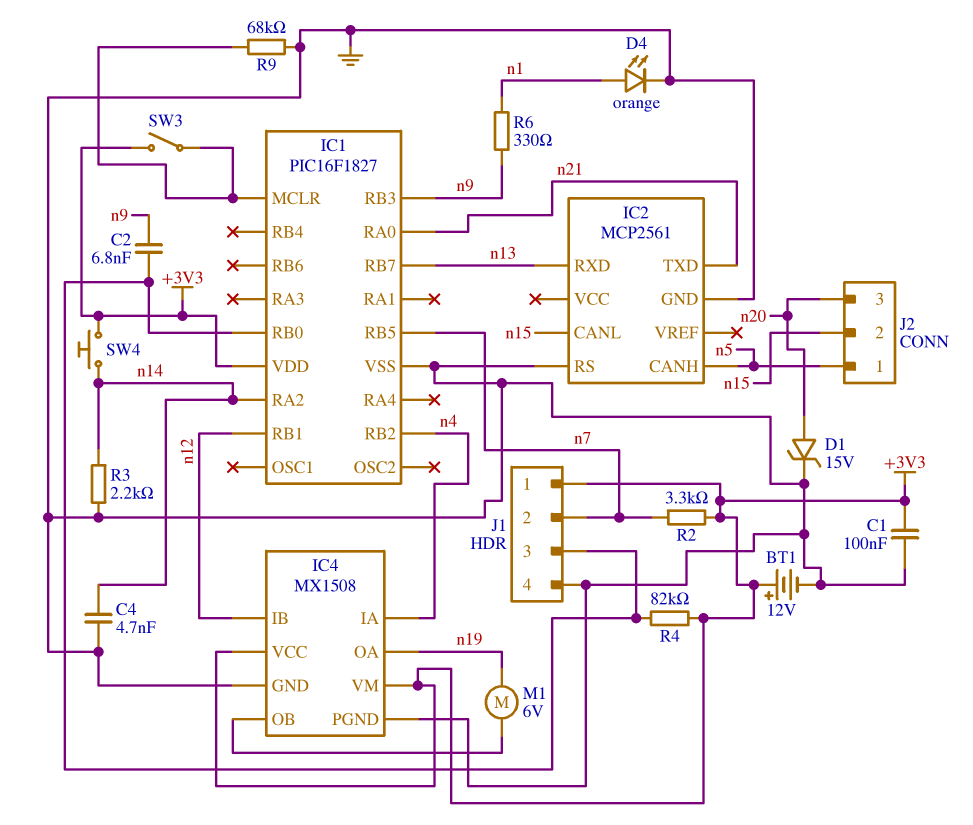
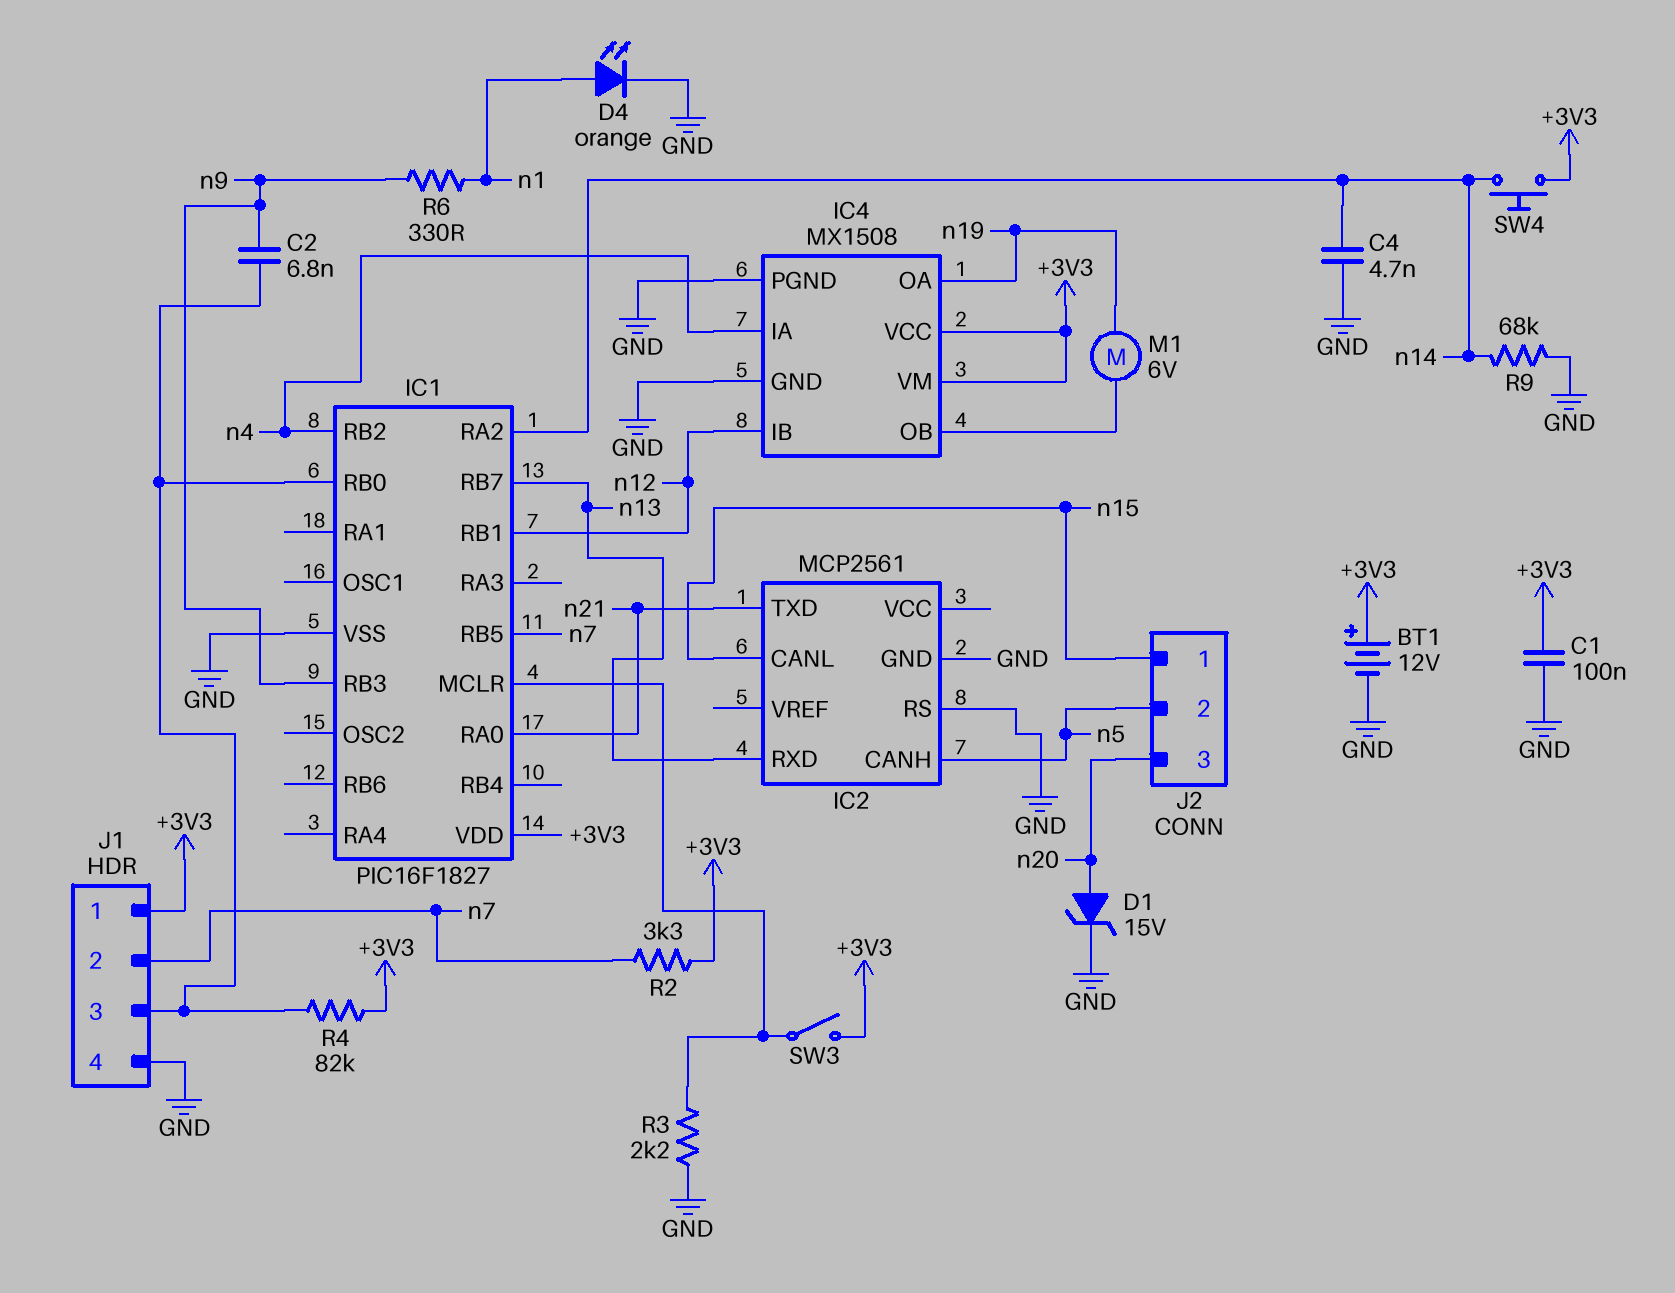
J2 pin 1: n5 -> n15
J2 pin 2: n15 -> n5
R3: 2.2k (GND, n14) -> 2.2k (GND, IC1/MCLR)
R9: 68k (GND, IC1/MCLR) -> 68k (GND, n14)

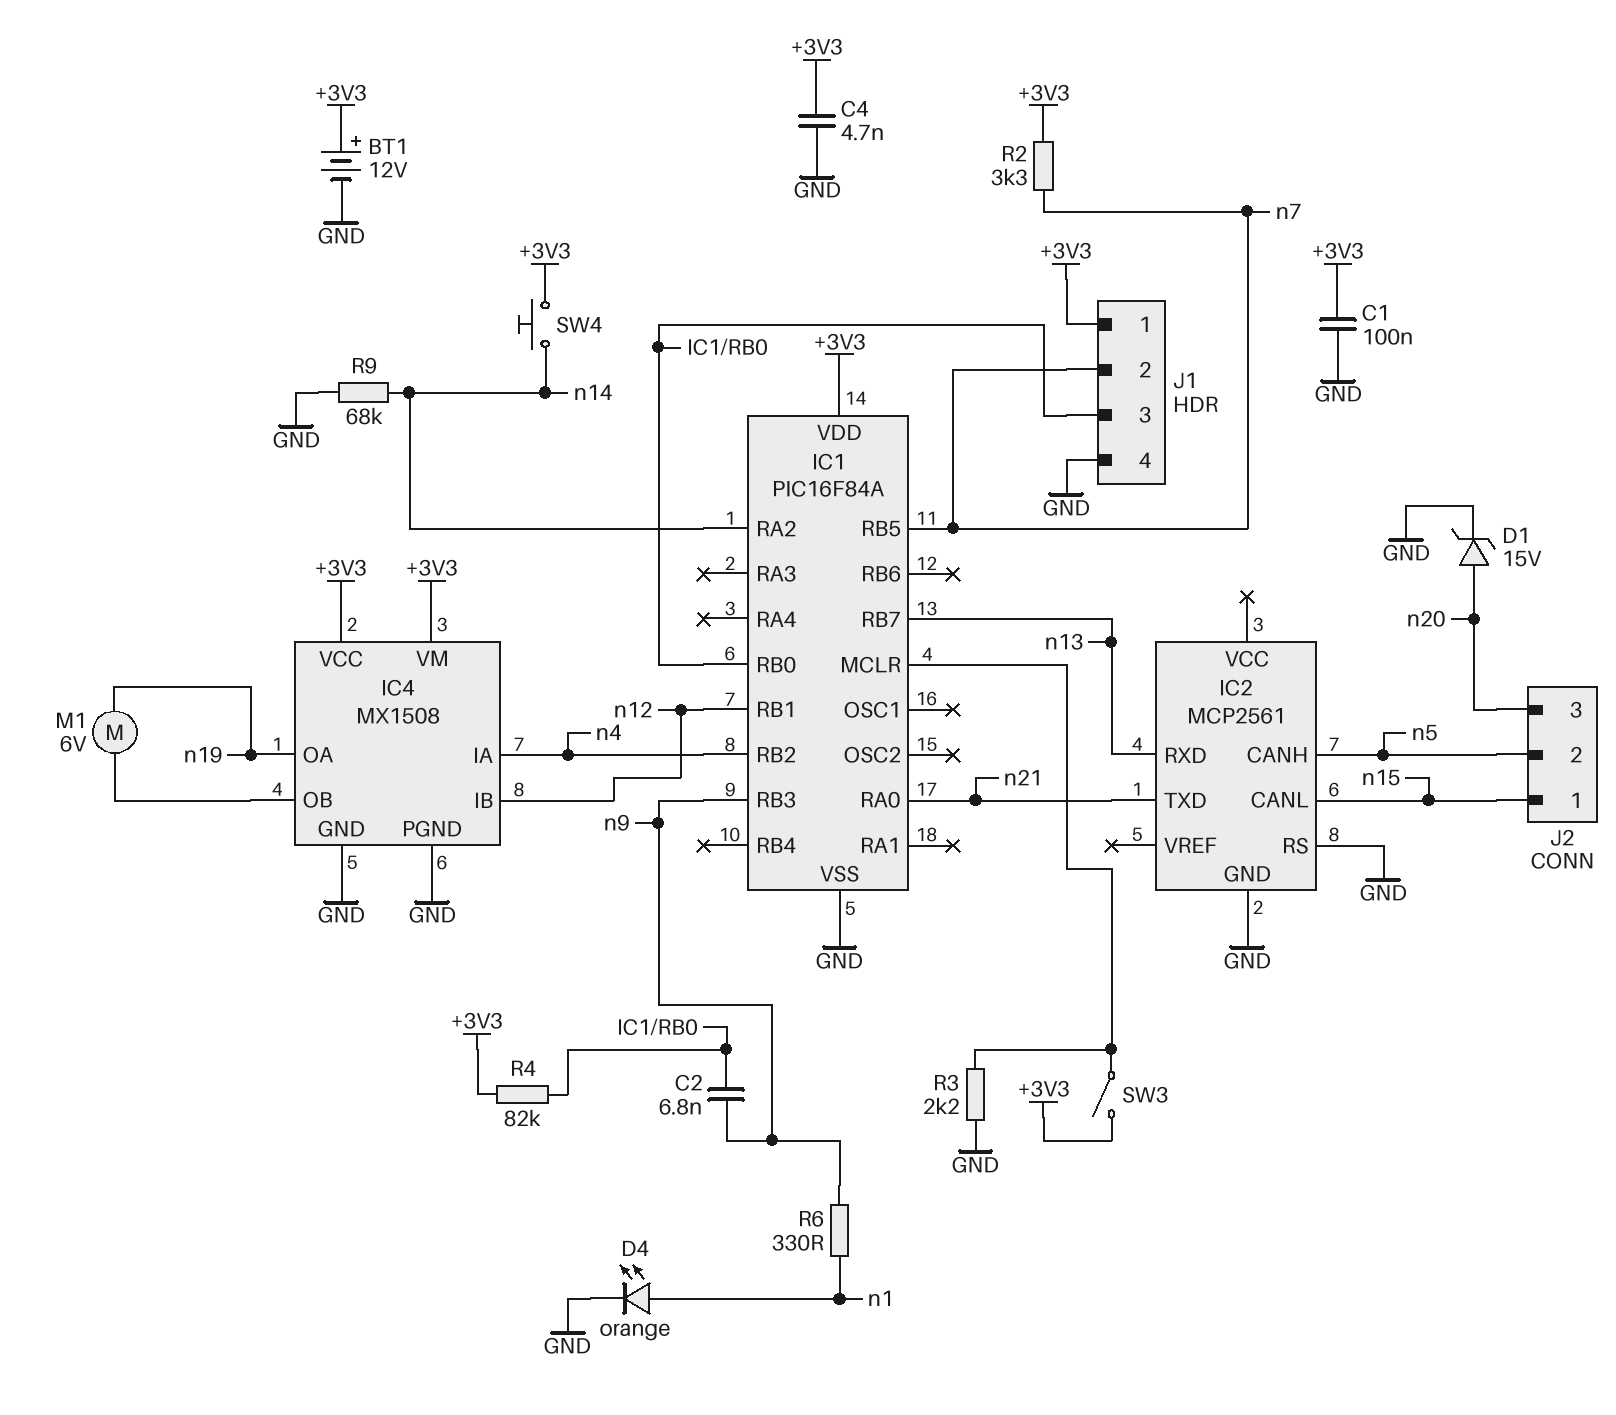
C4: 4.7nF (GND, n14) -> 4.7nF (+3V3, GND)
IC1: PIC16F1827 -> PIC16F84A

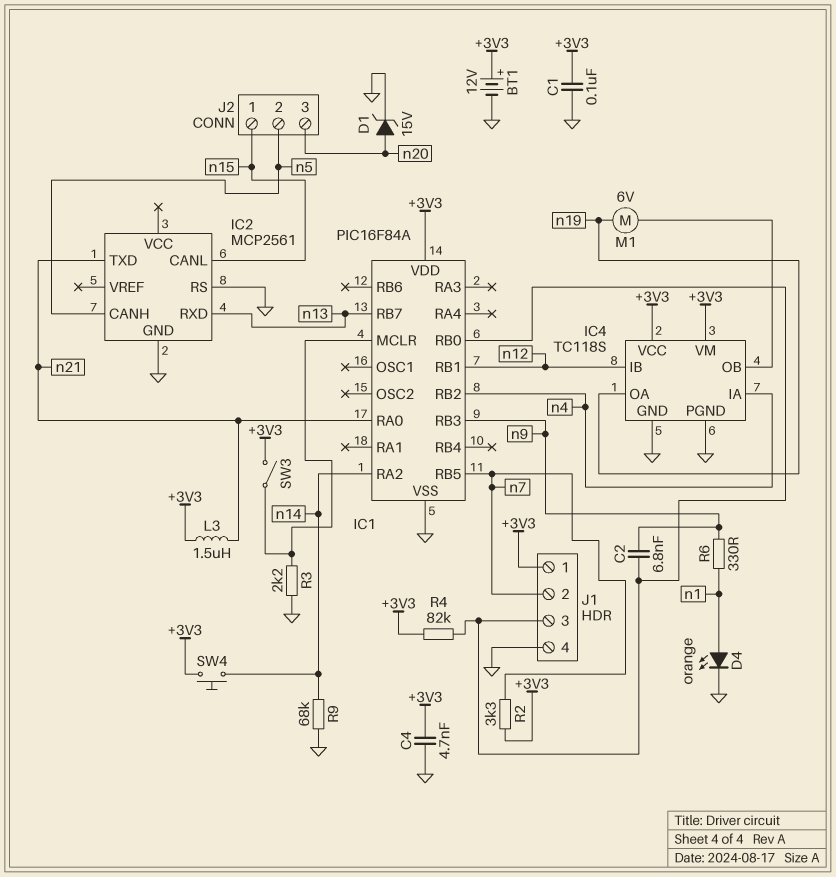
IC4: MX1508 -> TC118S
L3: none -> 1.5uH (+3V3, n21)

